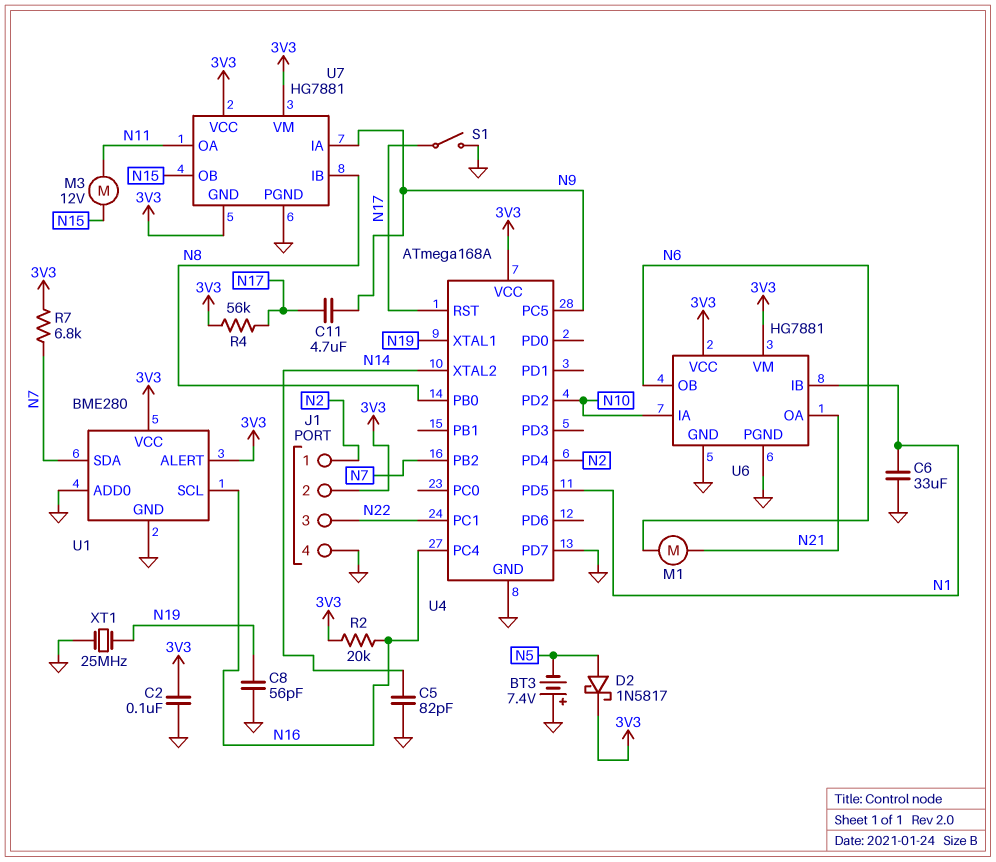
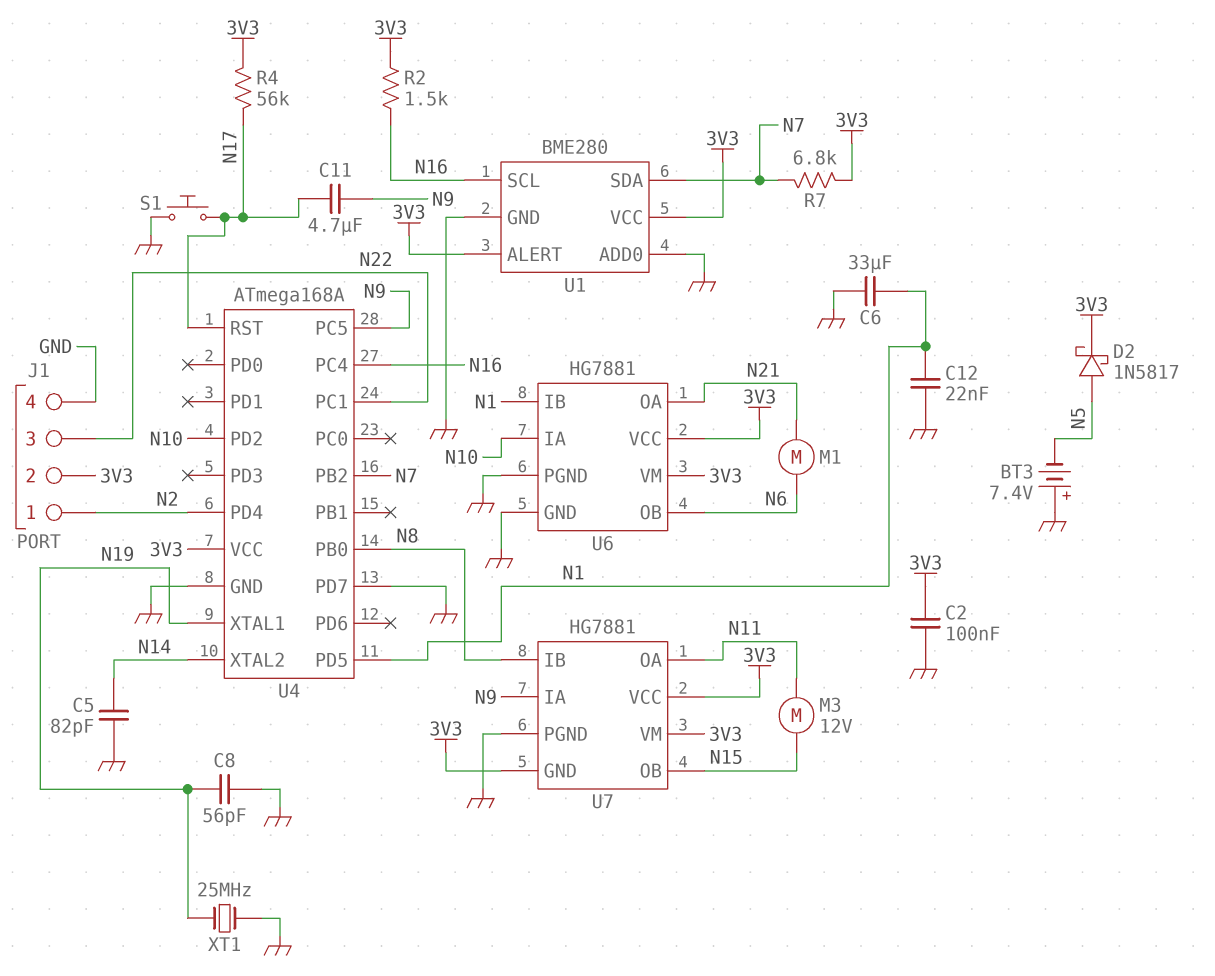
C12: none -> 22nF (GND, N1)
R2: 20k (3V3, N16) -> 1.5k (3V3, N16)
S1: switch (GND, N17) -> button (GND, N17)

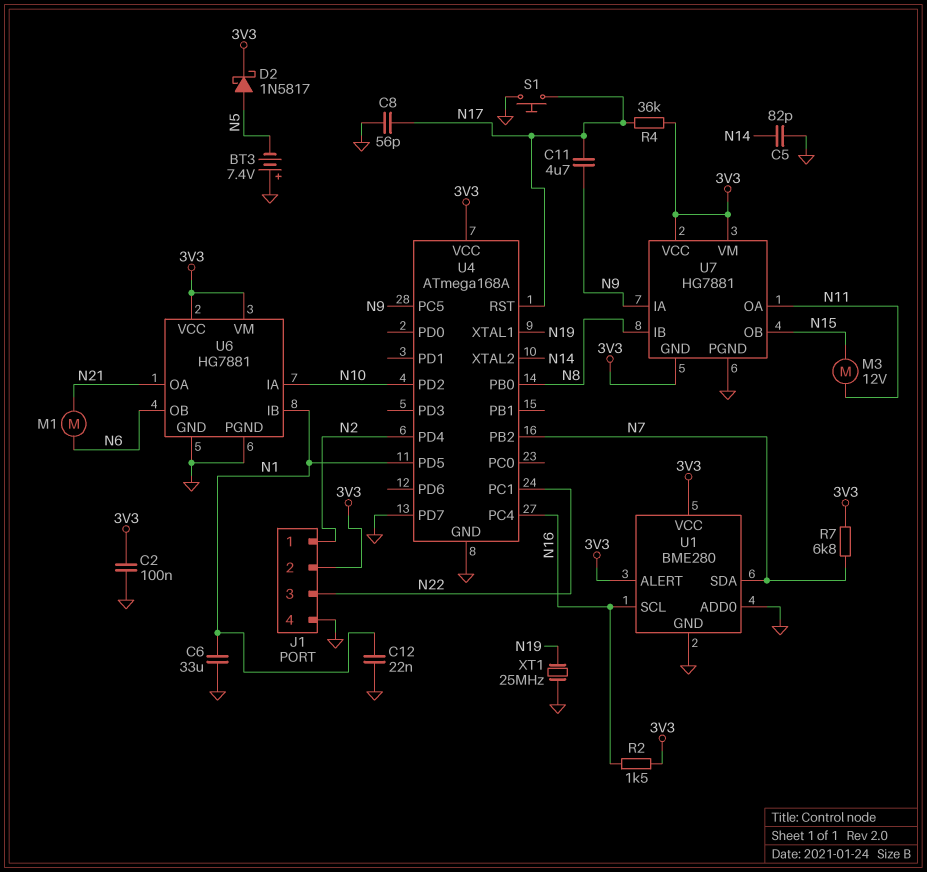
C8: 56pF (GND, N19) -> 56pF (GND, N17)
R4: 56k (3V3, N17) -> 36k (3V3, N17)

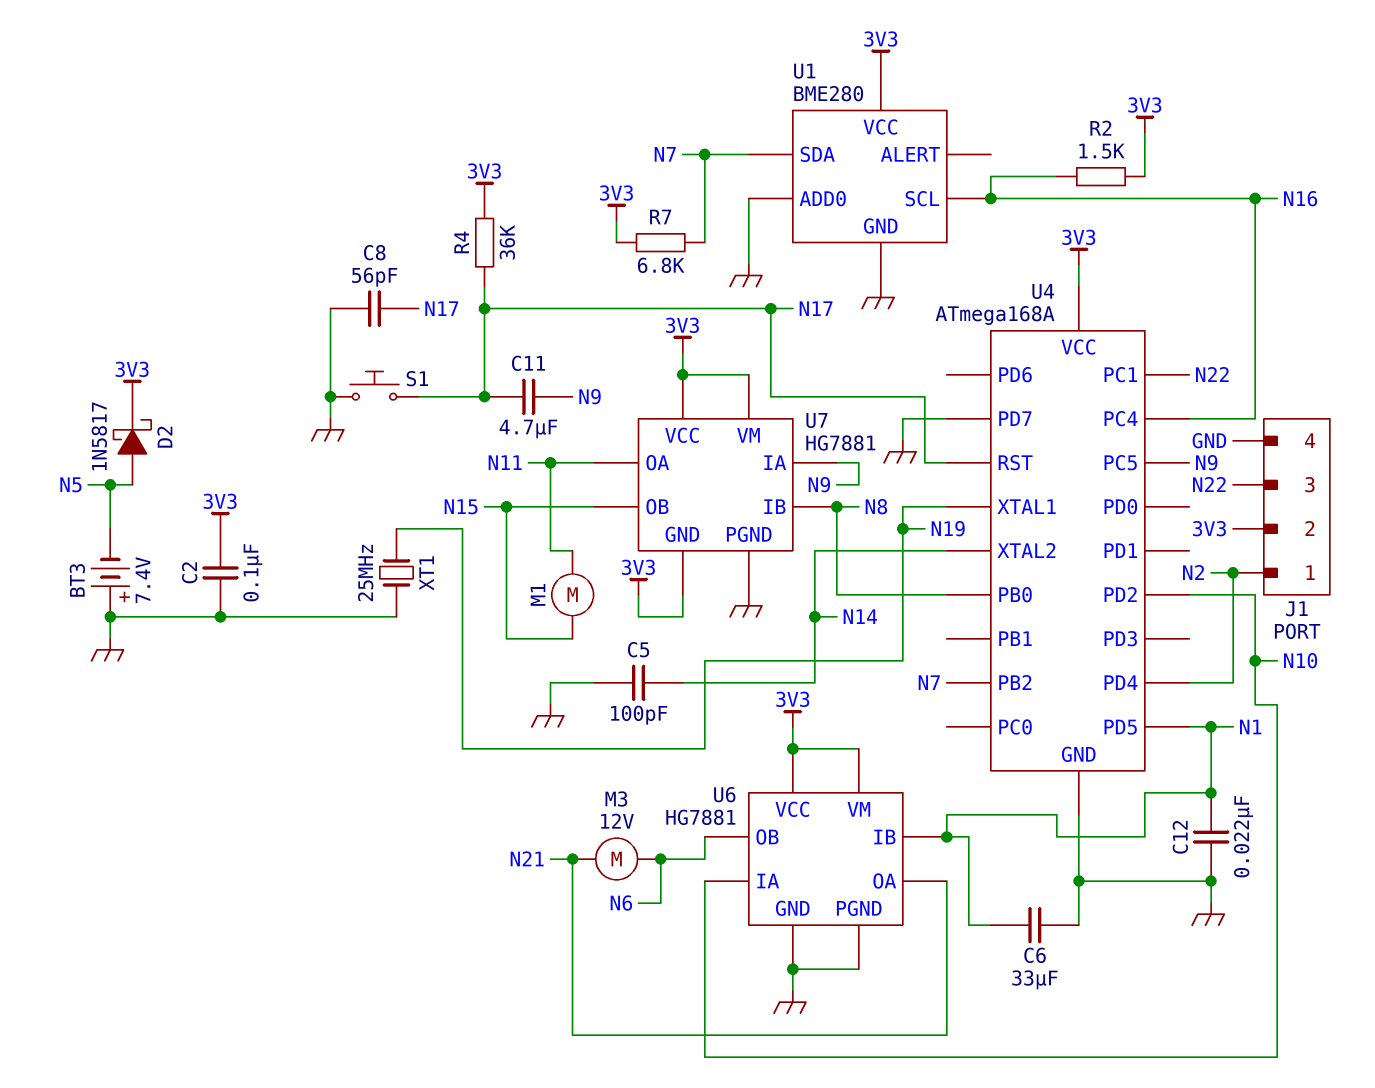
C5: 82pF (GND, N14) -> 100pF (GND, N14)
M1: motor (N6, N21) -> motor (N11, N15)
M3: motor 12V (N11, N15) -> motor 12V (N6, N21)
U1 pin ALERT: 3V3 -> none

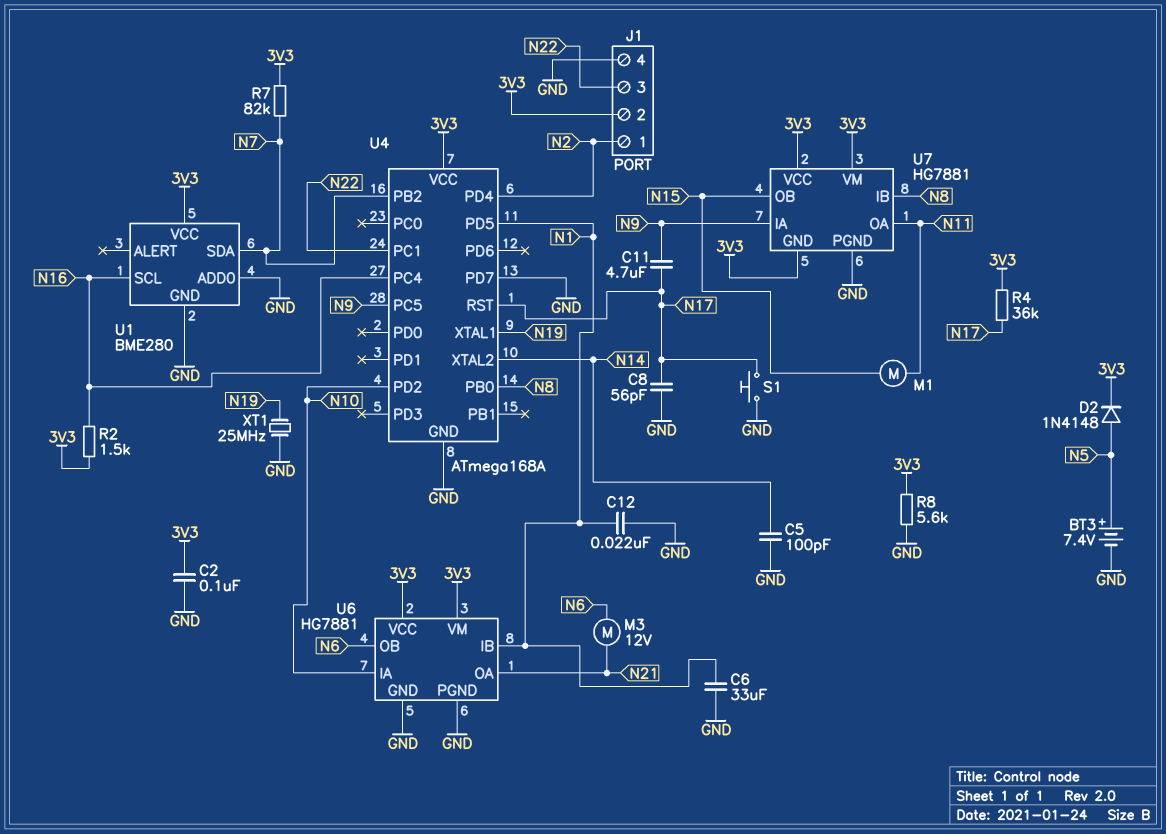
BT3: 7.4V (plus GND, minus N5) -> 7.4V (plus N5, minus GND)
D2: schottky 1N5817 (A N5, K 3V3) -> diode 1N4148 (A N5, K 3V3)
R7: 6.8k (3V3, N7) -> 82k (3V3, N7)
R8: none -> 5.6k (3V3, GND)

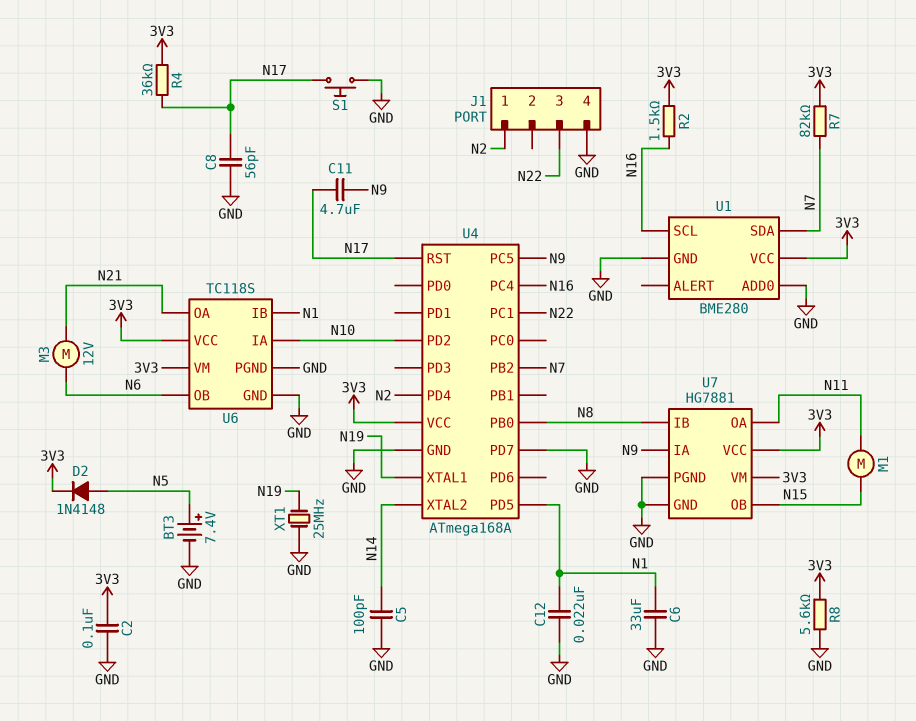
J1 pin 2: 3V3 -> none
U6: HG7881 -> TC118S
U7 pin GND: 3V3 -> GND

